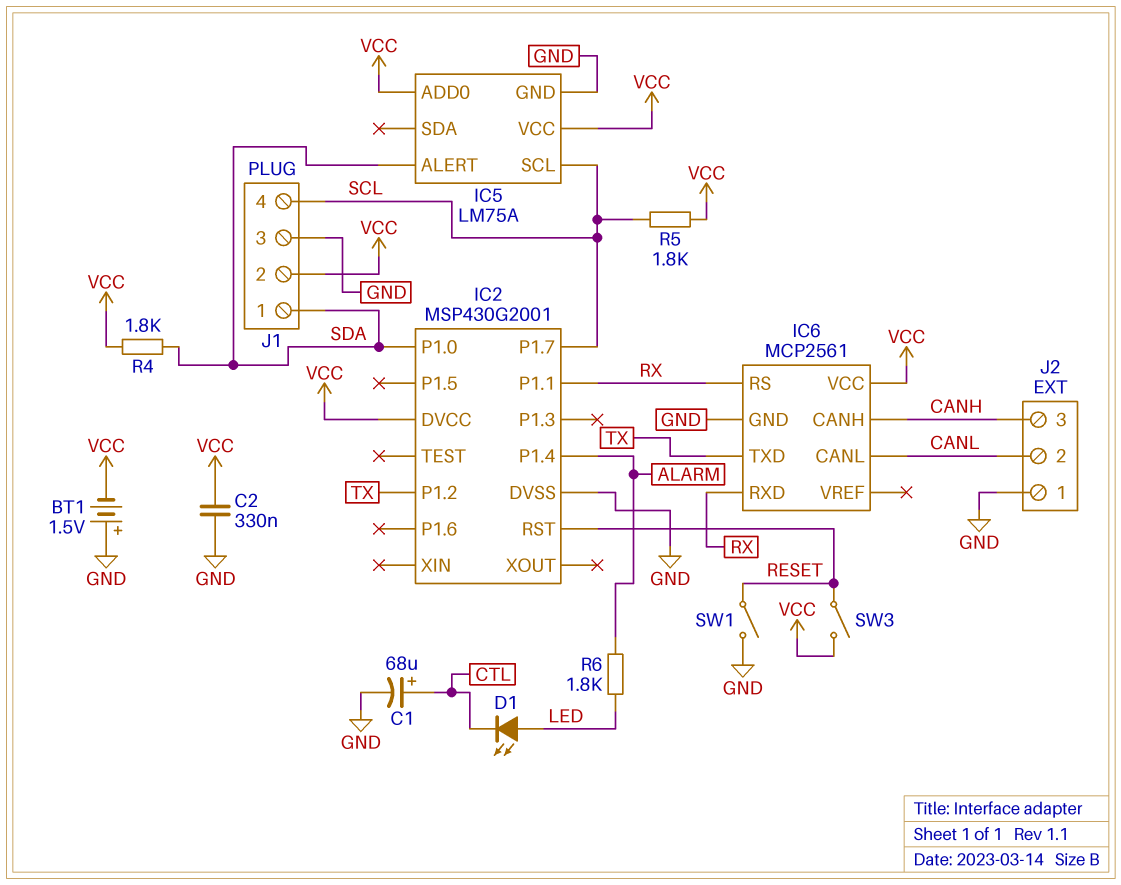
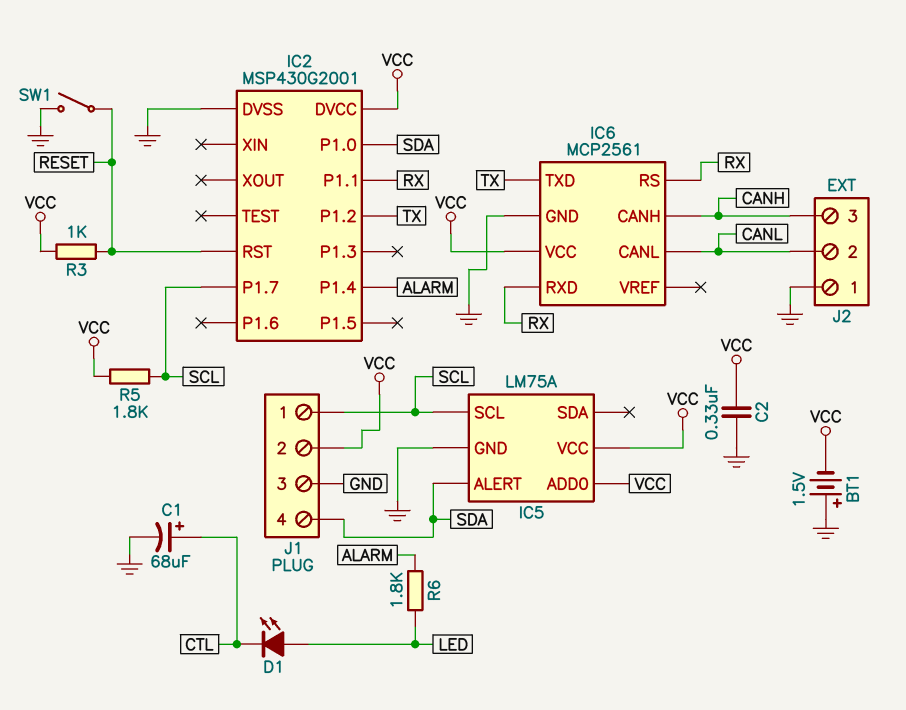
J1 pin 1: SDA -> SCL
J1 pin 4: SCL -> SDA
R3: none -> 1k (RESET, VCC)
R4: 1.8k (SDA, VCC) -> none
SW3: switch (RESET, VCC) -> none

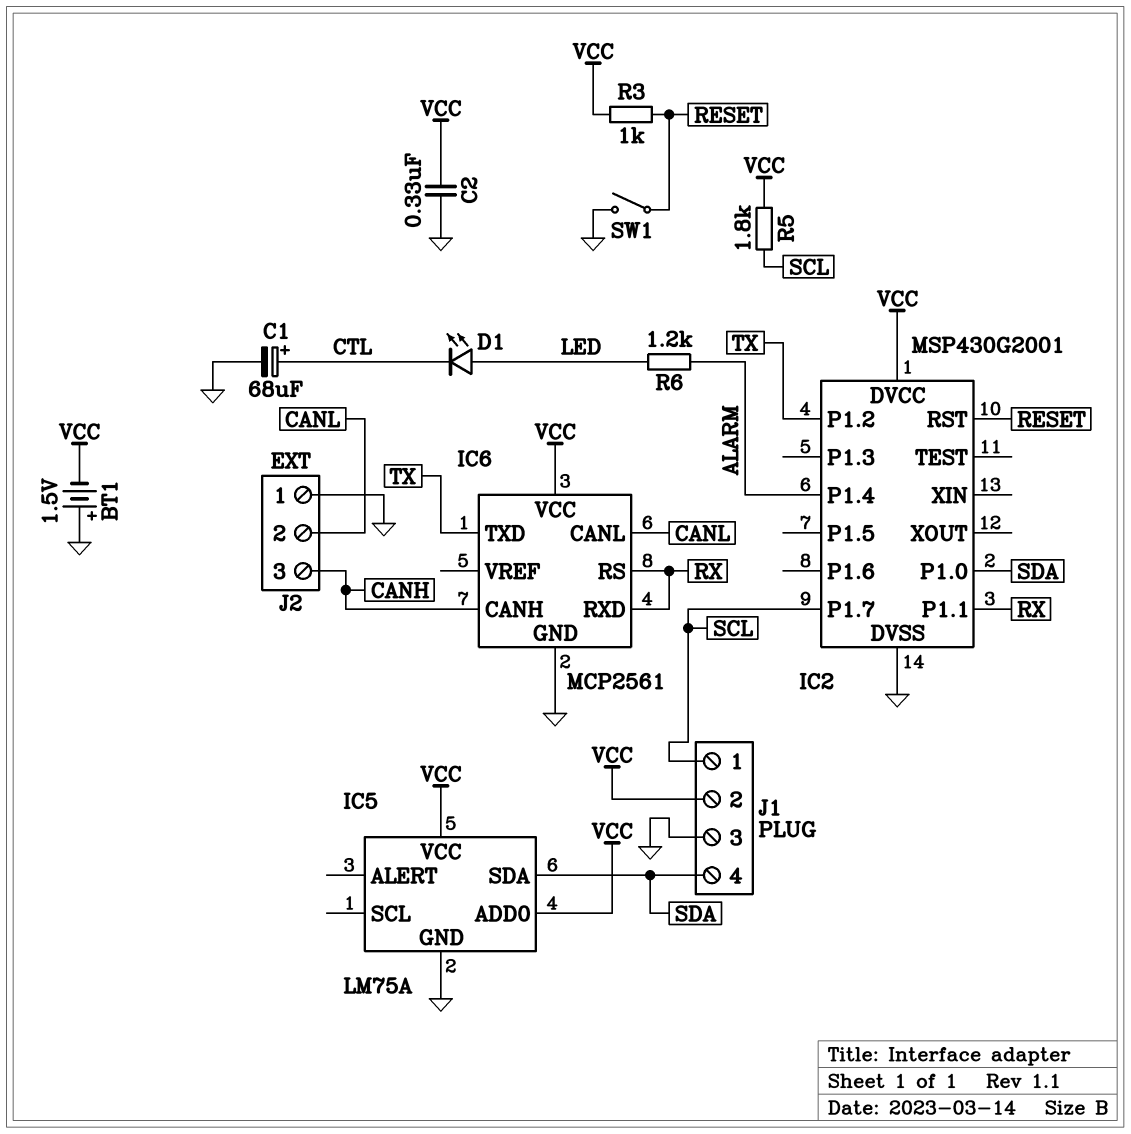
IC5 pin ALERT: SDA -> none
IC5 pin SCL: SCL -> none
IC5 pin SDA: none -> SDA
R6: 1.8k (ALARM, LED) -> 1.2k (ALARM, LED)

